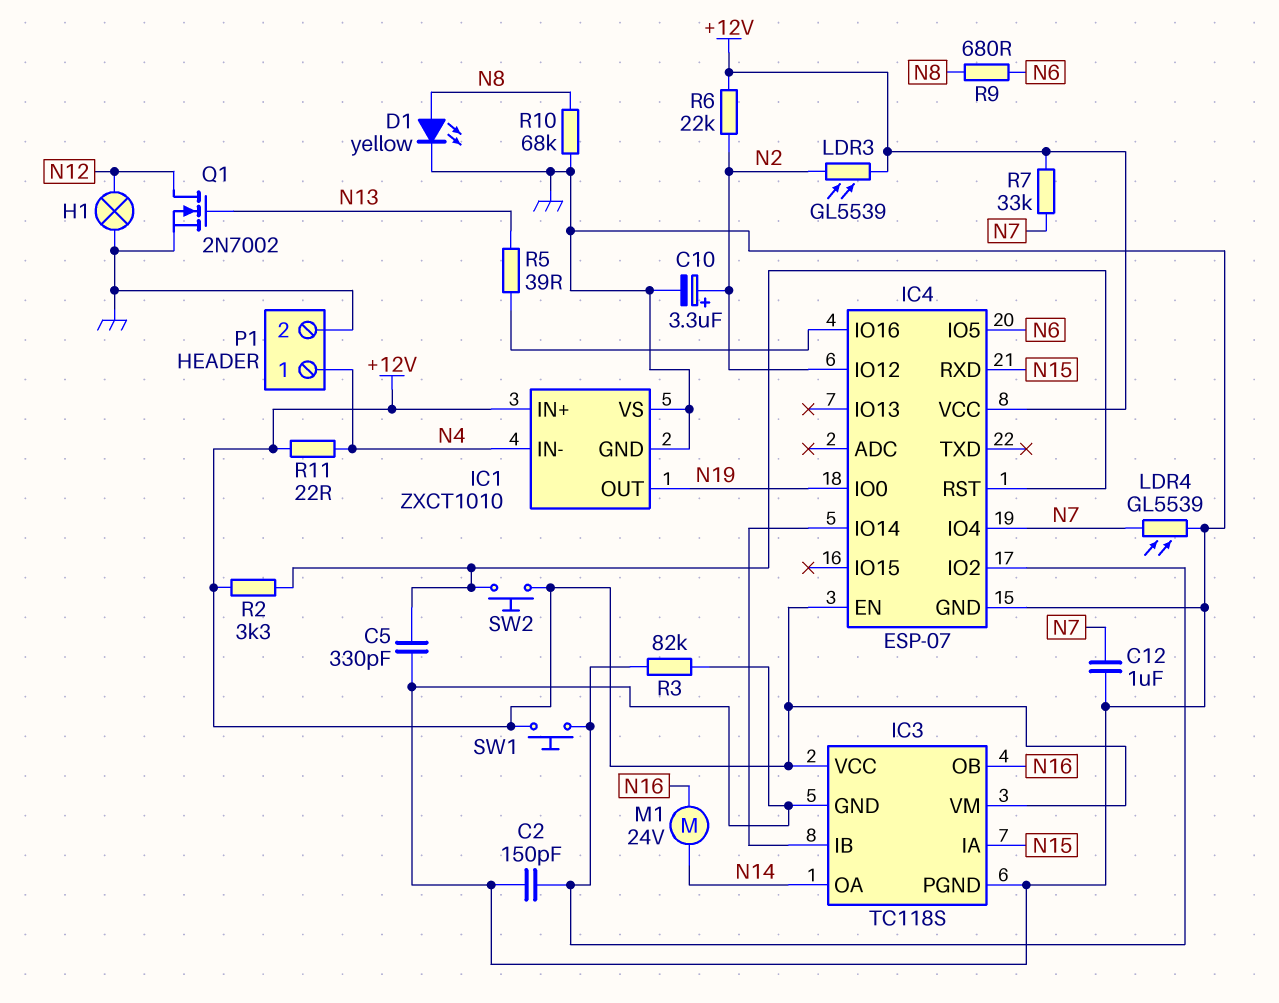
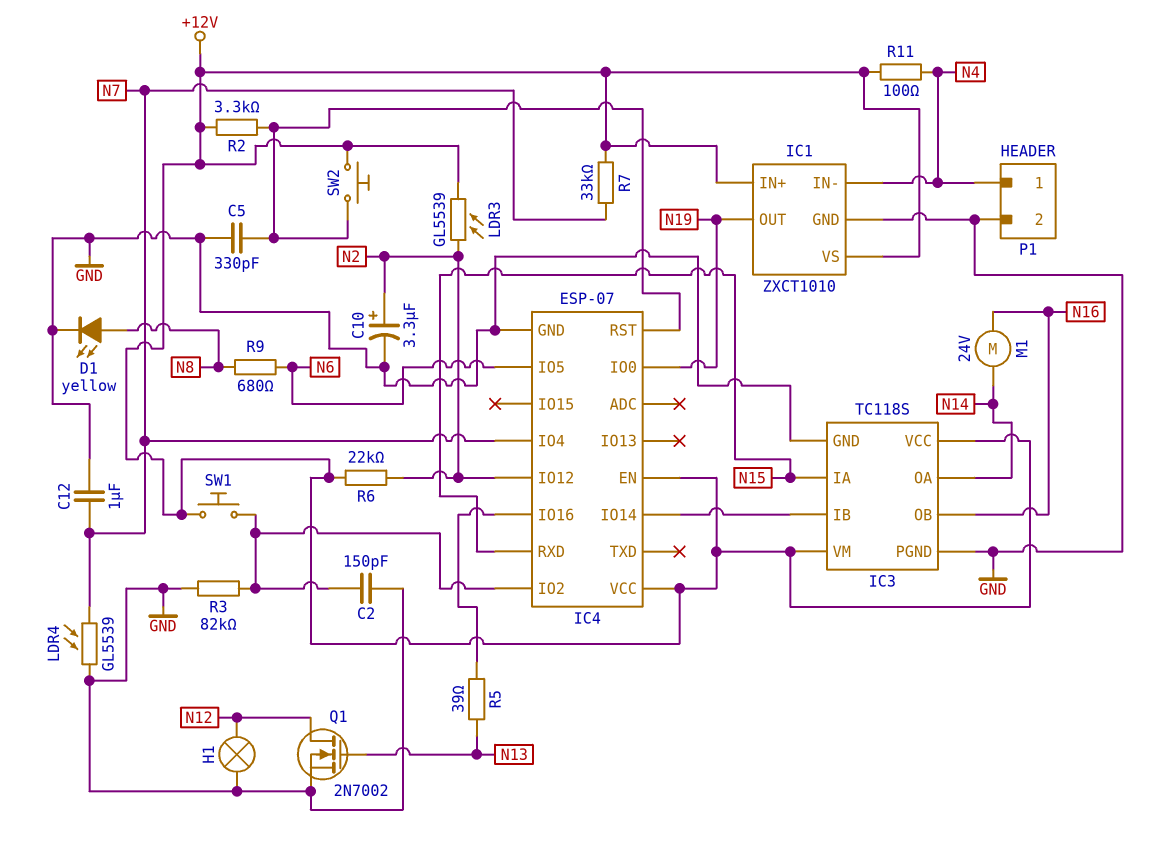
IC1 pin VS: GND -> +12V
R10: 68k (GND, N8) -> none
R11: 22 (+12V, N4) -> 100 (+12V, N4)

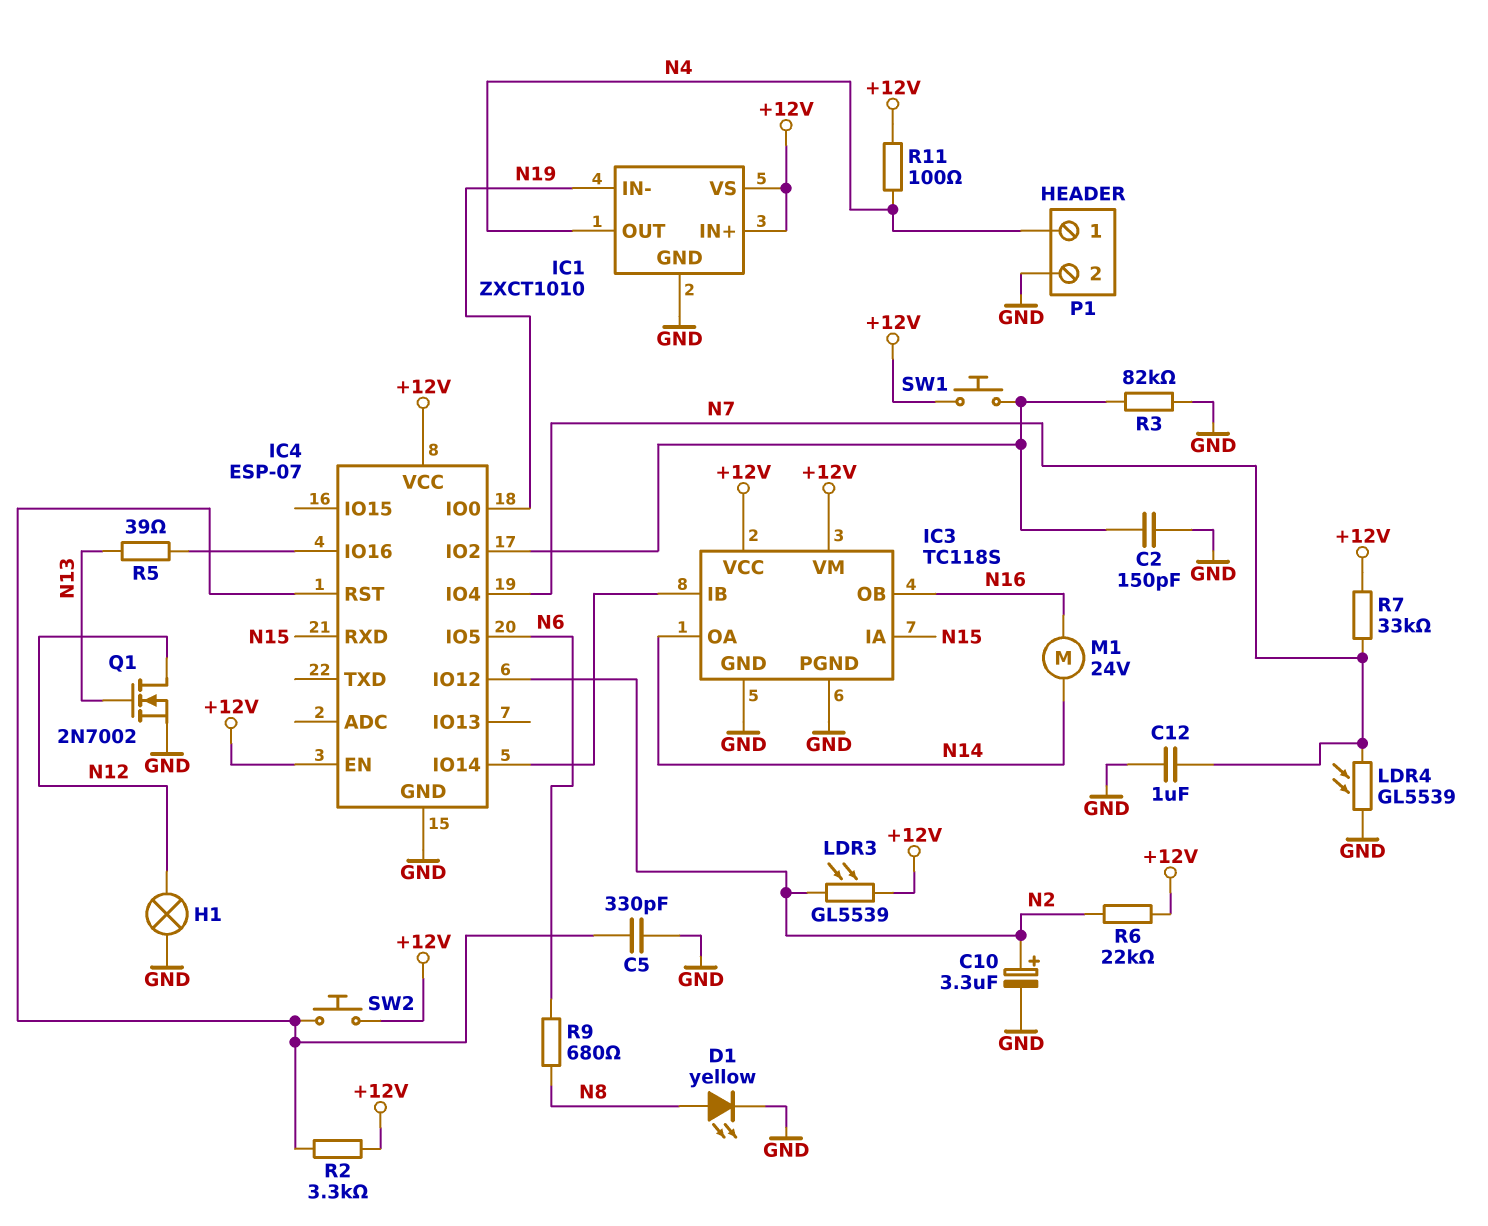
IC1 pin IN-: N4 -> N19
IC1 pin OUT: N19 -> N4

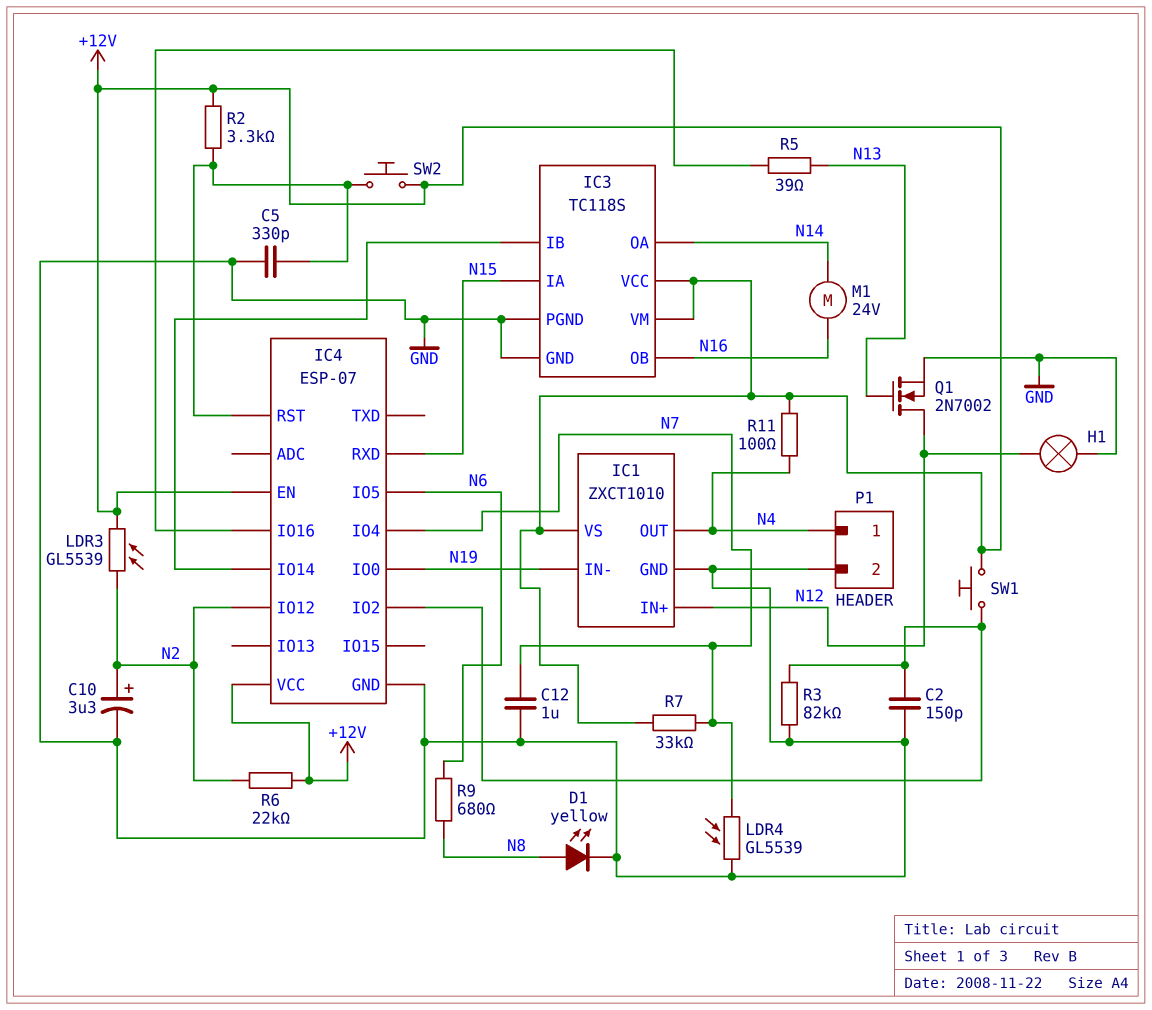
IC1 pin IN+: +12V -> N12

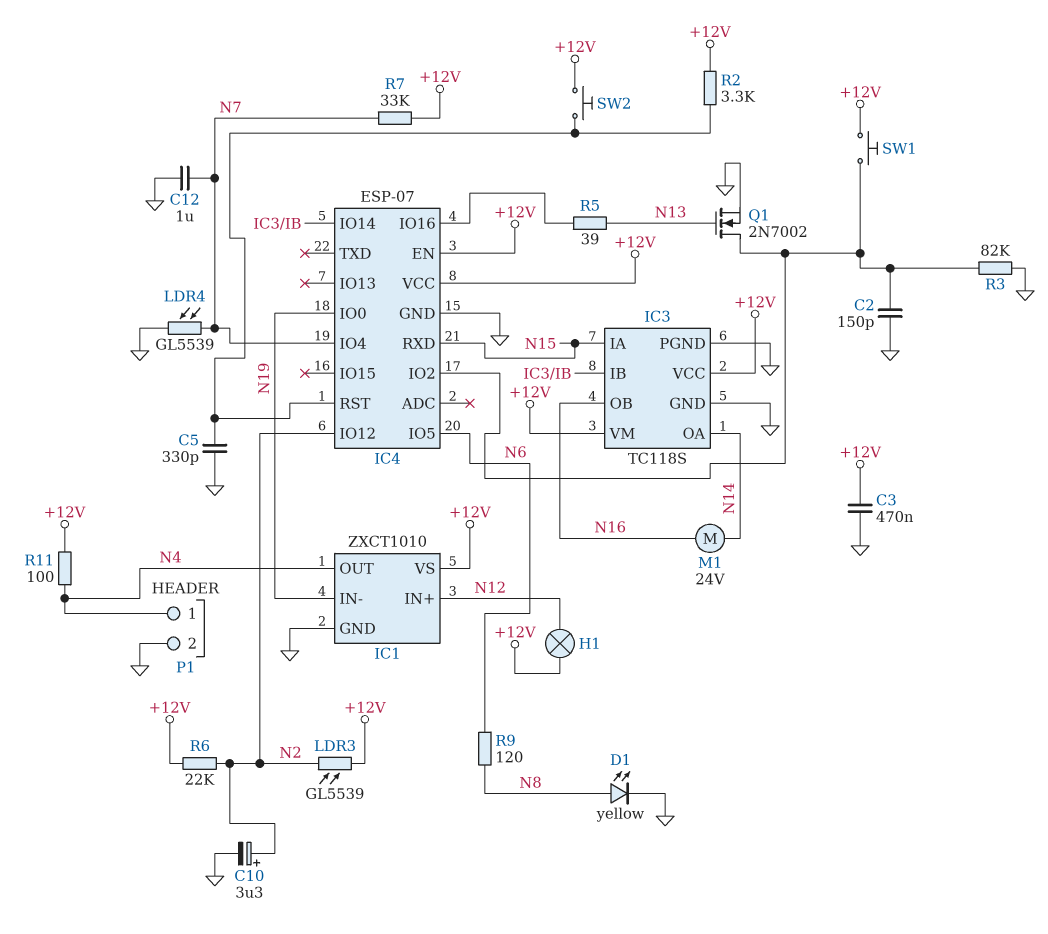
C3: none -> 470nF (+12V, GND)
H1: lamp (GND, N12) -> lamp (+12V, N12)
Q1: NMOS 2N7002 (G N13, D N12, S GND) -> NMOS 2N7002 (G N13, D IC4/IO2, S GND)
R9: 680 (N6, N8) -> 120 (N6, N8)

